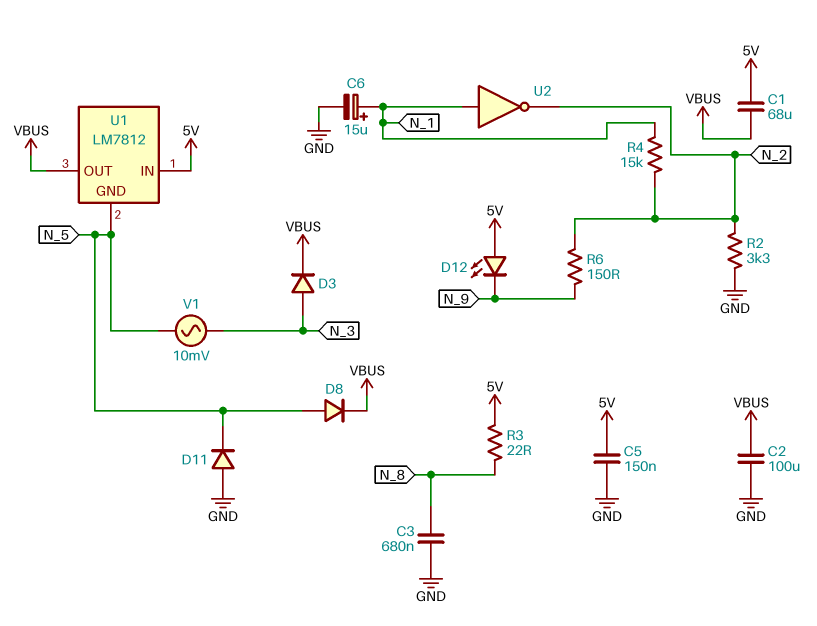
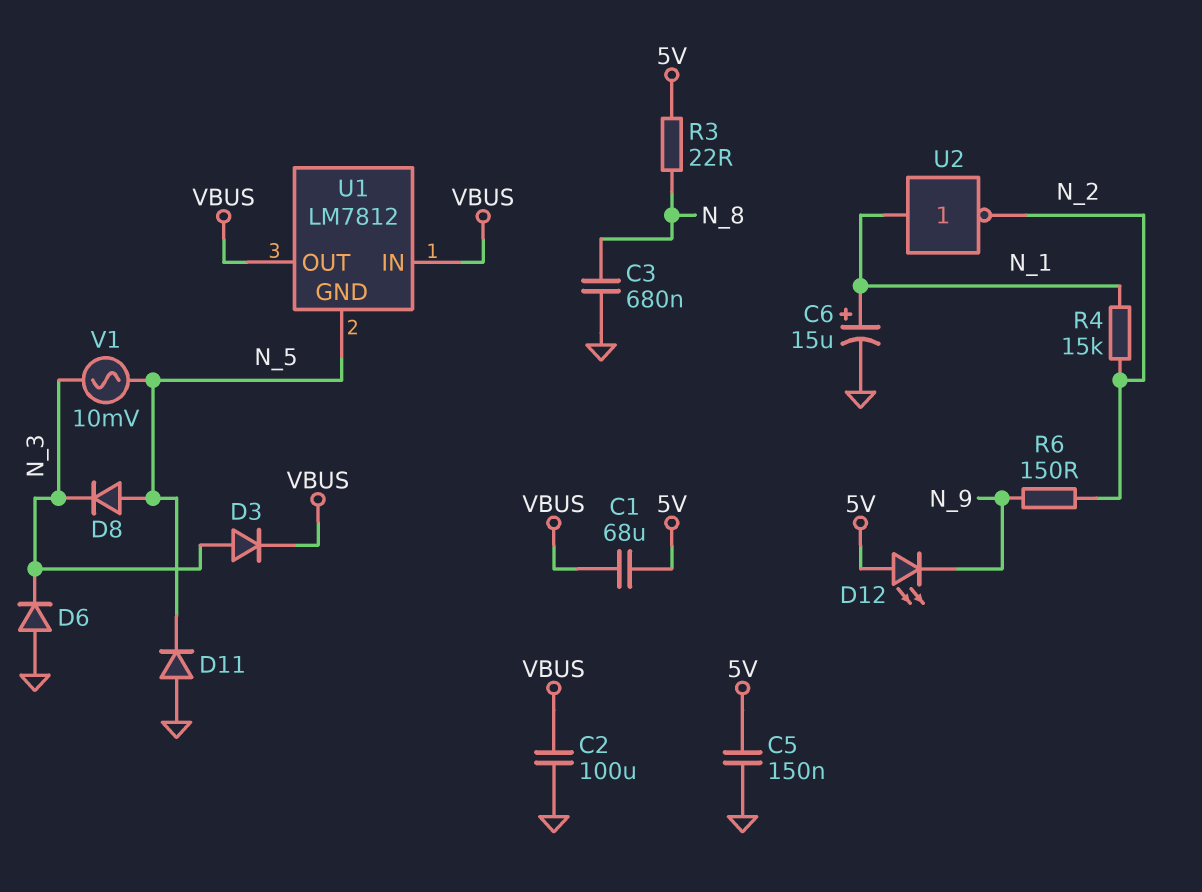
D6: none -> diode (A GND, K N_3)
D8: diode (A N_5, K VBUS) -> diode (A N_5, K N_3)
R2: 3.3k (GND, N_2) -> none
U1 pin IN: 5V -> VBUS

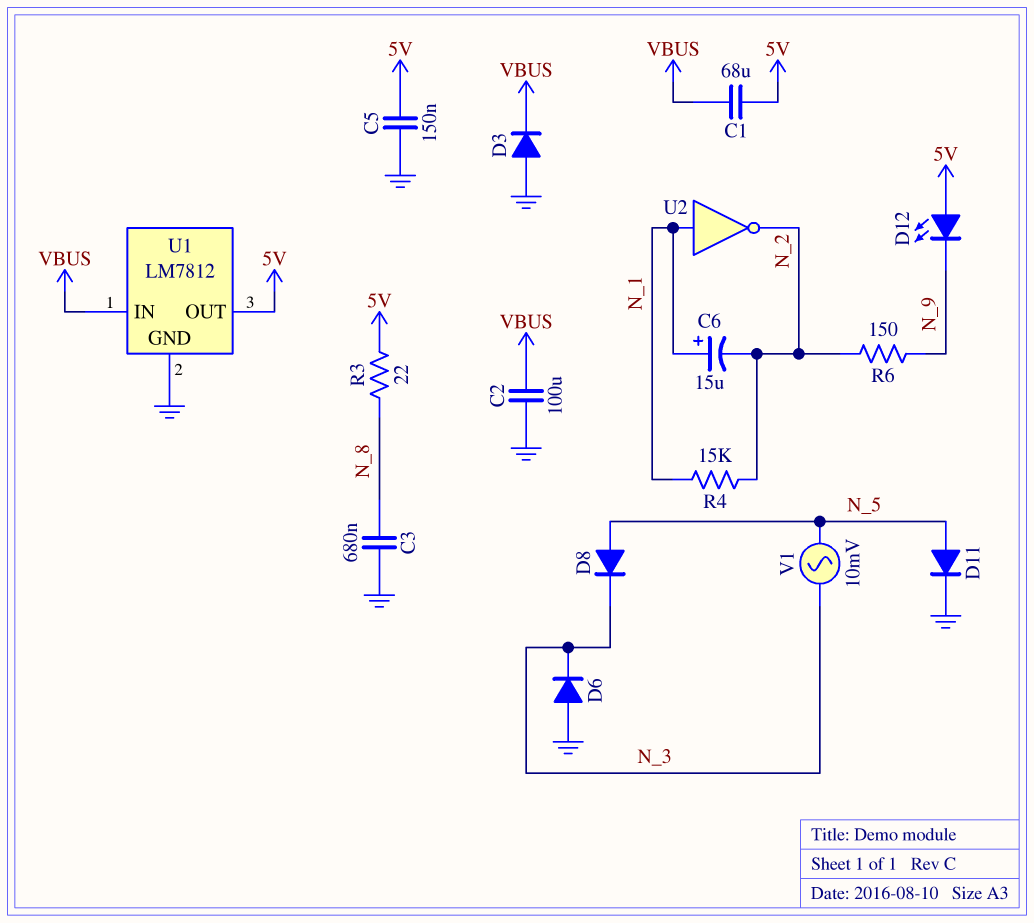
C6: 15uF (plus N_1, minus GND) -> 15uF (plus N_1, minus N_2)
D3: diode (A N_3, K VBUS) -> diode (A GND, K VBUS)
D11: diode (A GND, K N_5) -> diode (A N_5, K GND)
U1 pin GND: N_5 -> GND
U1 pin OUT: VBUS -> 5V

